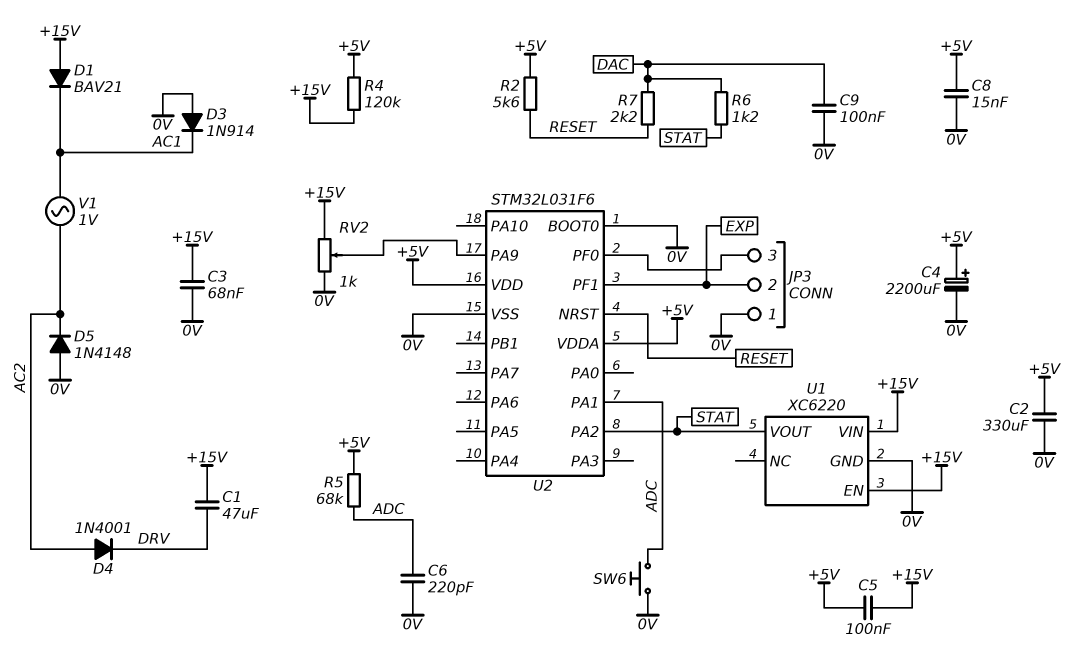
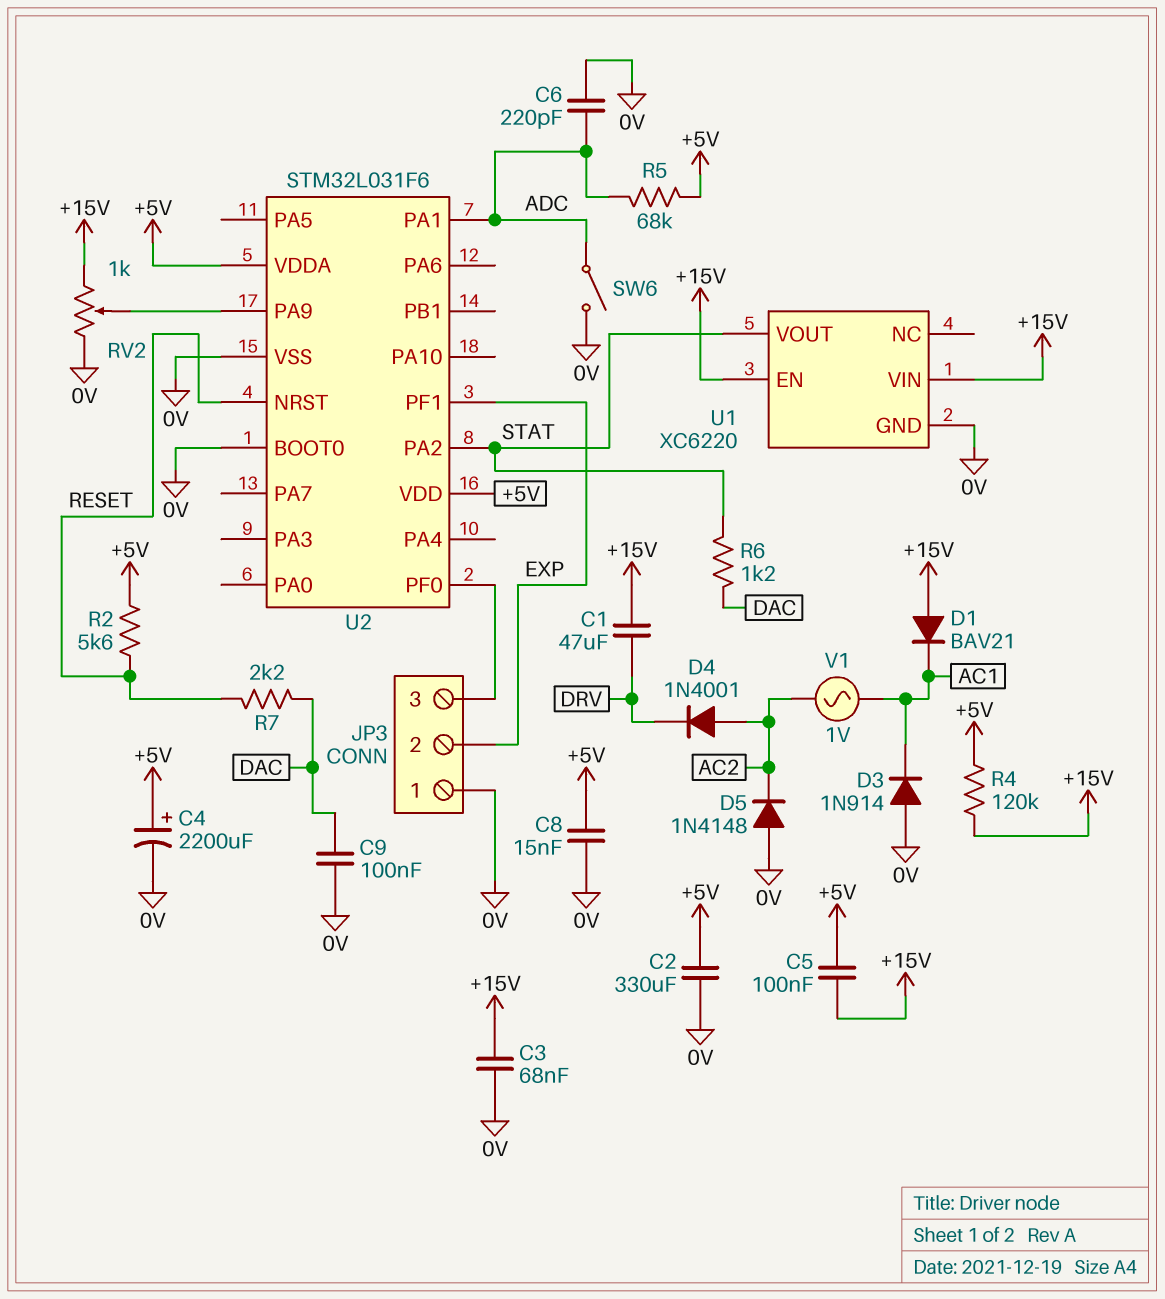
SW6: button (0V, ADC) -> switch (0V, ADC)

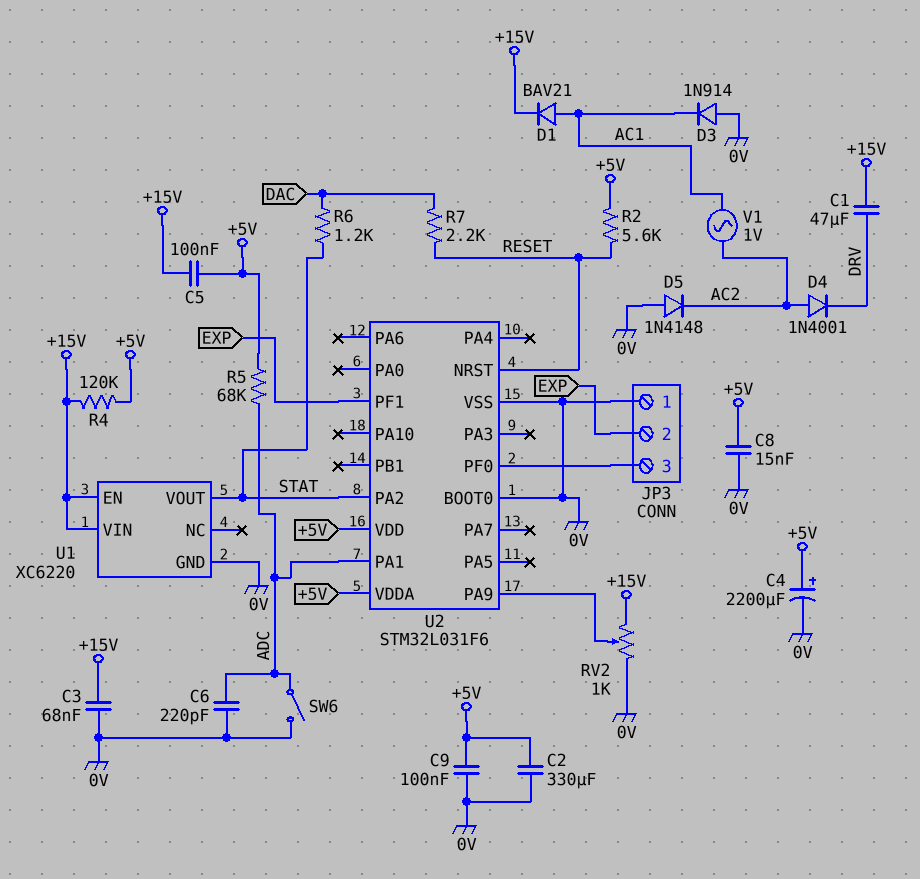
C9: 100nF (0V, DAC) -> 100nF (+5V, 0V)
D1: diode BAV21 (A +15V, K AC1) -> diode BAV21 (A AC1, K +15V)

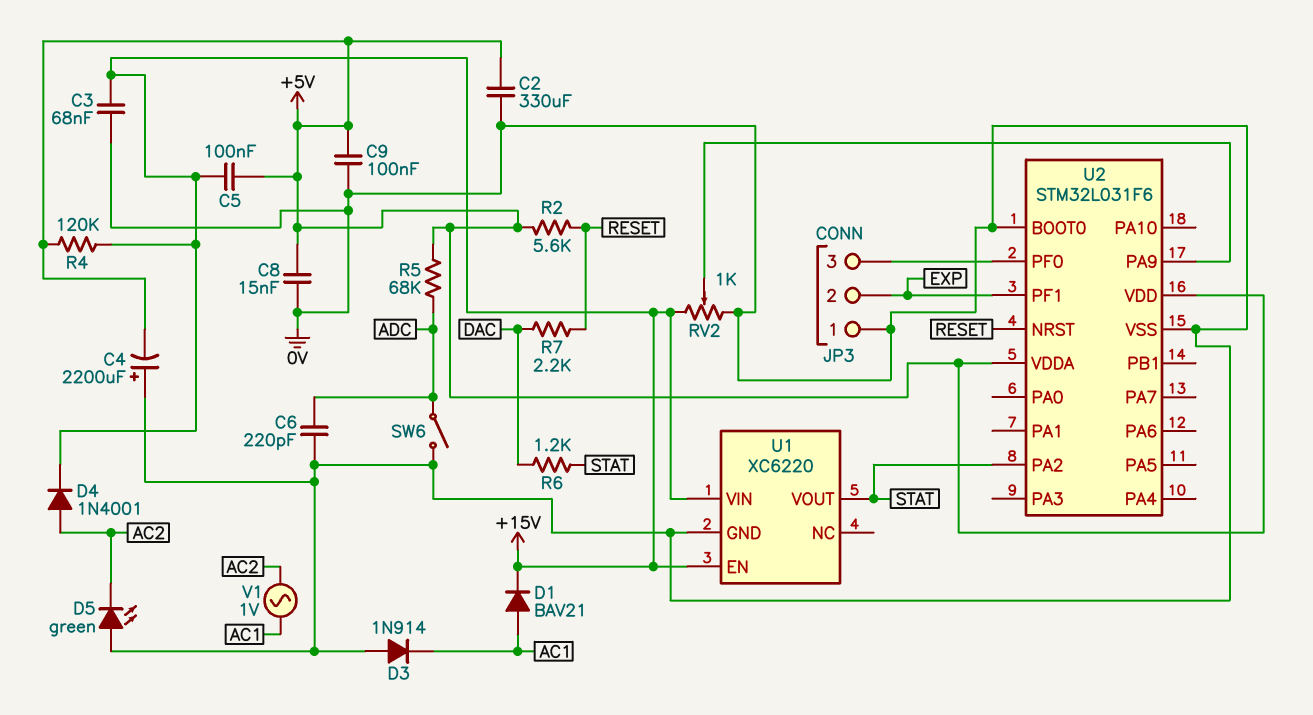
C1: 47uF (+15V, DRV) -> none
C4: 2200uF (plus +5V, minus 0V) -> 2200uF (plus 0V, minus +5V)
D4: diode 1N4001 (A AC2, K DRV) -> diode 1N4001 (A AC2, K +15V)
D5: diode 1N4148 (A 0V, K AC2) -> LED green (A 0V, K AC2)
U2 pin PA1: ADC -> none

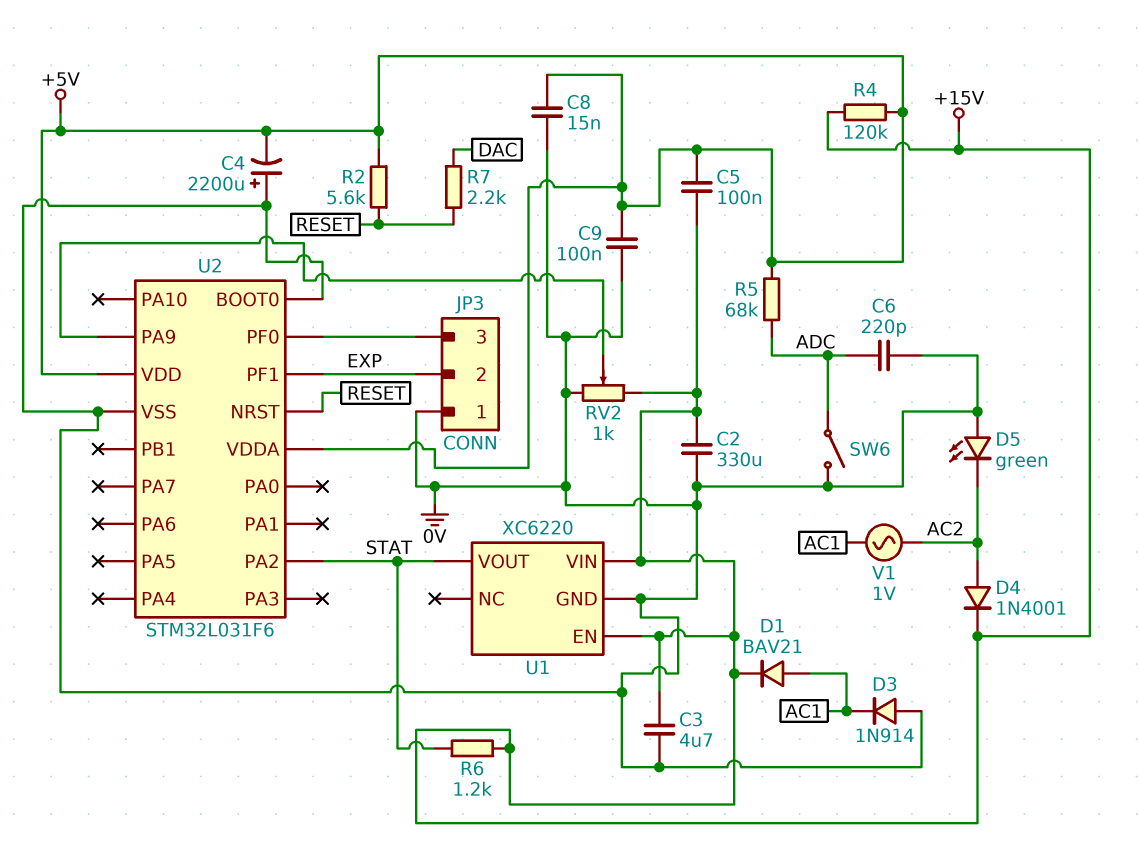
C2: 330uF (+5V, 0V) -> 330uF (+15V, 0V)
C3: 68nF (+15V, 0V) -> 4.7uF (+15V, 0V)
R6: 1.2k (DAC, STAT) -> 1.2k (+15V, STAT)

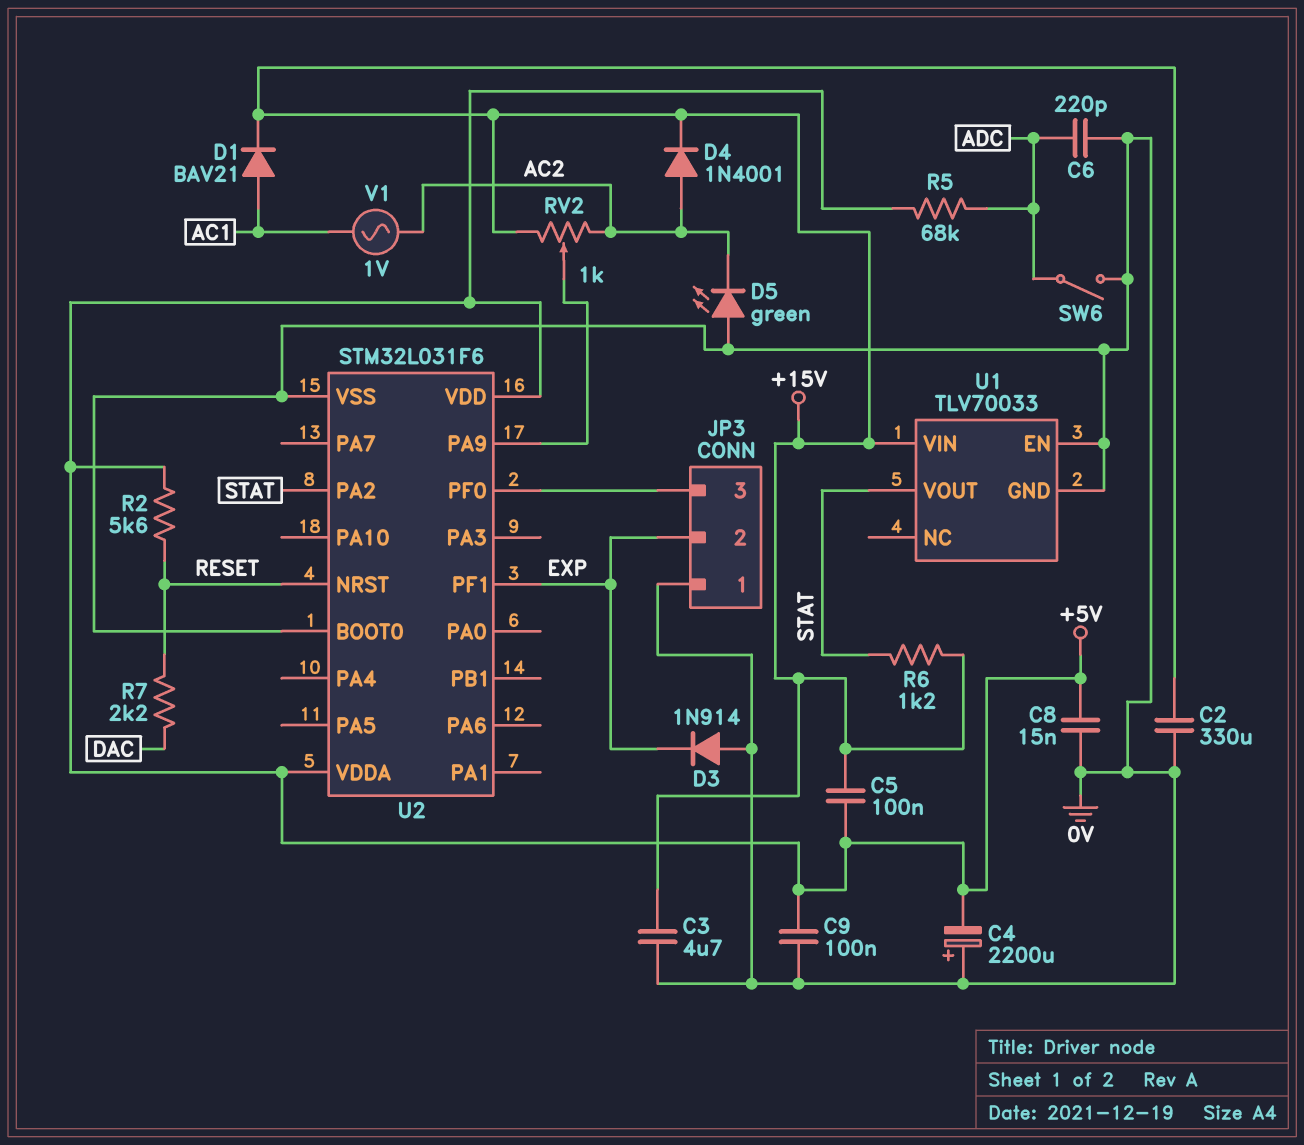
D3: diode 1N914 (A 0V, K AC1) -> diode 1N914 (A 0V, K EXP)
R4: 120k (+5V, +15V) -> none
RV2: 1k (+15V, 0V, wiper U2/PA9) -> 1k (+15V, AC2, wiper U2/PA9)
U1: XC6220 -> TLV70033
U1 pin EN: +15V -> 0V

